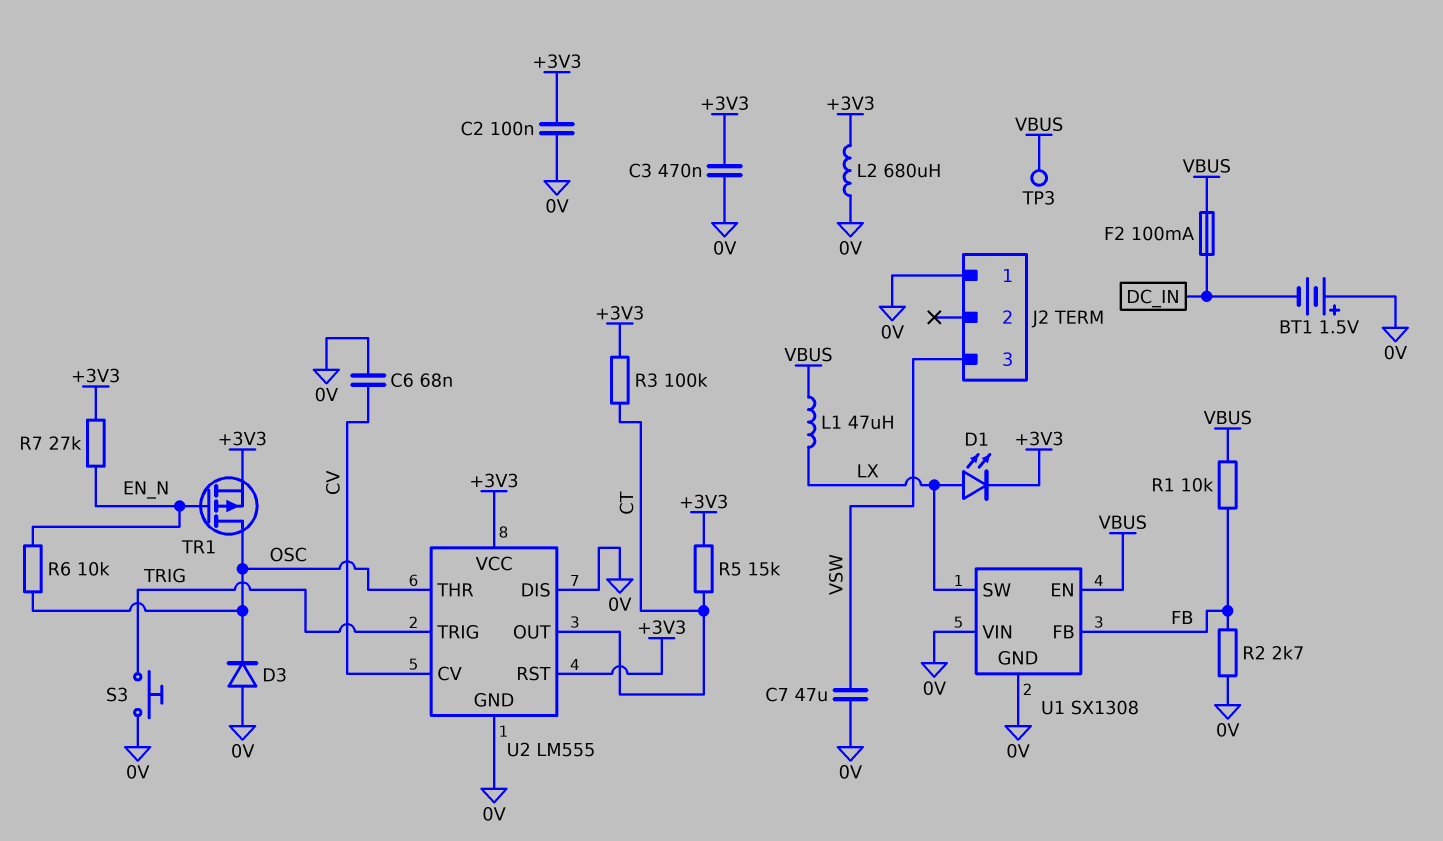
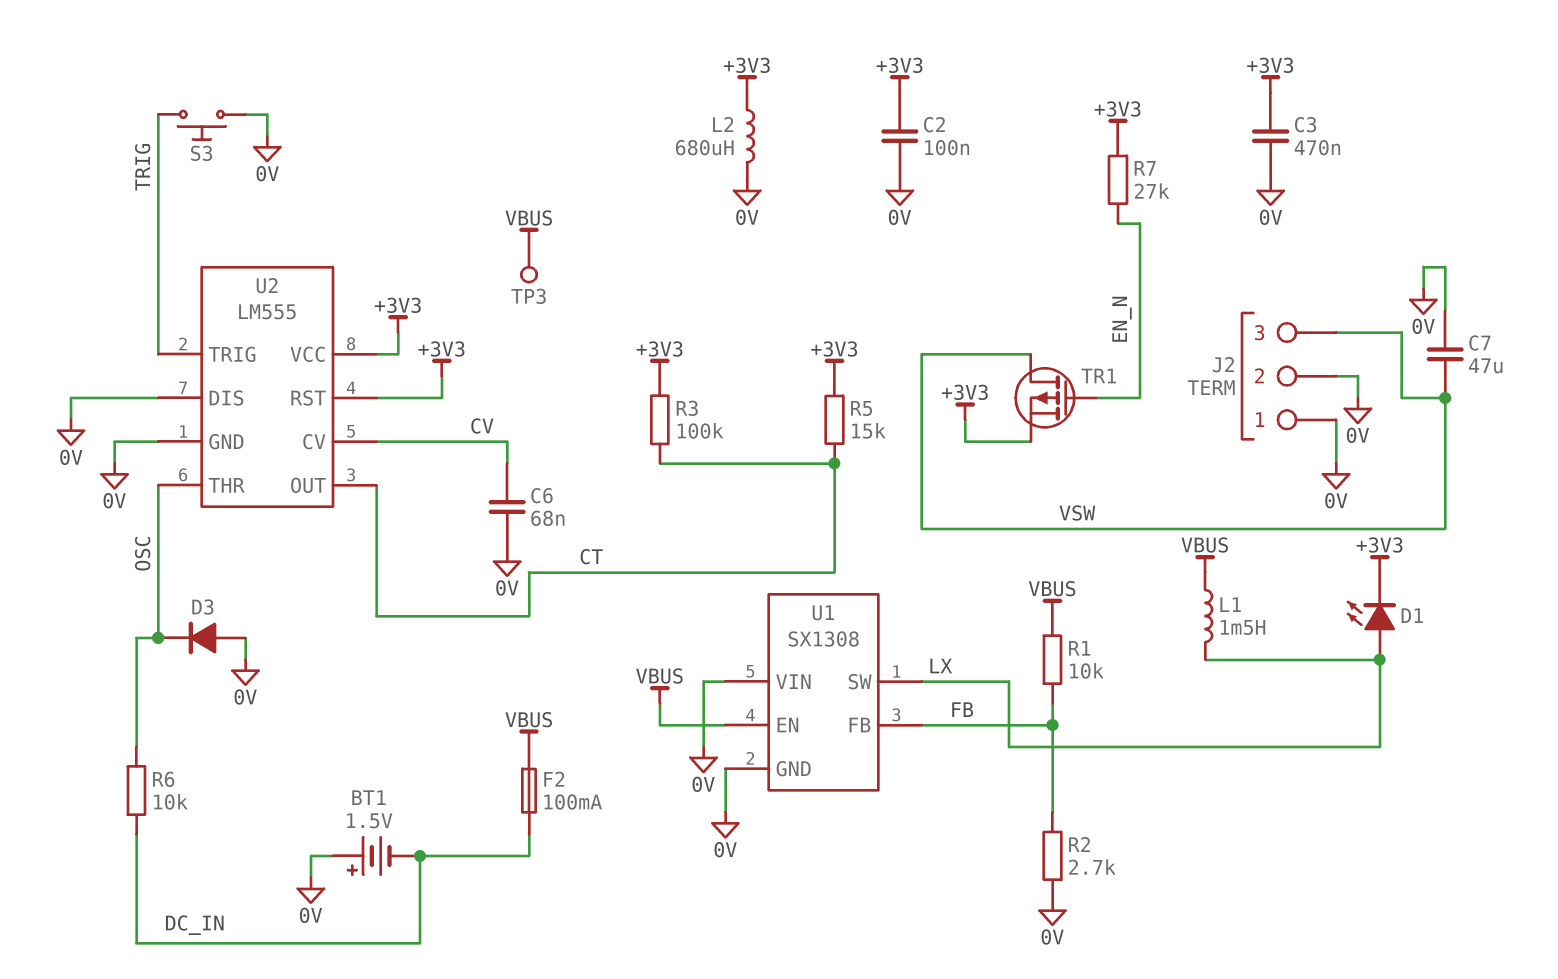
J2 pin 2: none -> 0V
L1: 47uH (LX, VBUS) -> 1.5mH (LX, VBUS)
R6: 10k (EN_N, OSC) -> 10k (DC_IN, OSC)
TR1: PMOS (G EN_N, D OSC, S +3V3) -> PMOS (G EN_N, D VSW, S +3V3)

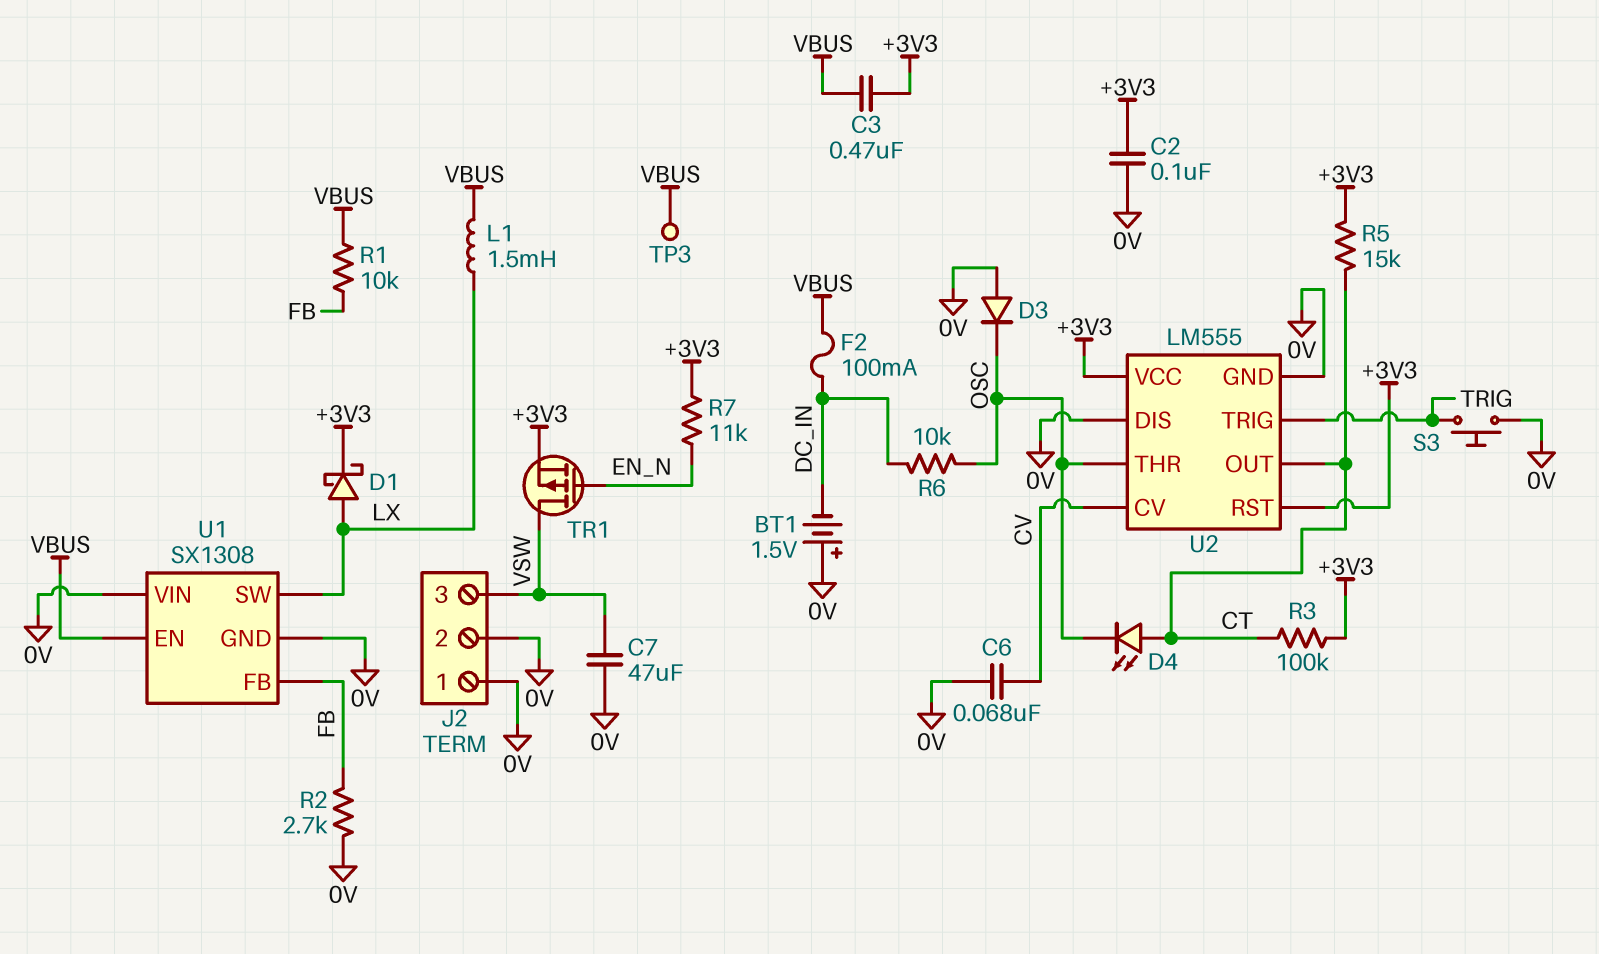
C3: 470nF (+3V3, 0V) -> 470nF (+3V3, VBUS)
D1: LED (A LX, K +3V3) -> schottky (A LX, K +3V3)
D4: none -> LED (A CT, K OSC)
L2: 680uH (+3V3, 0V) -> none
R7: 27k (+3V3, EN_N) -> 11k (+3V3, EN_N)

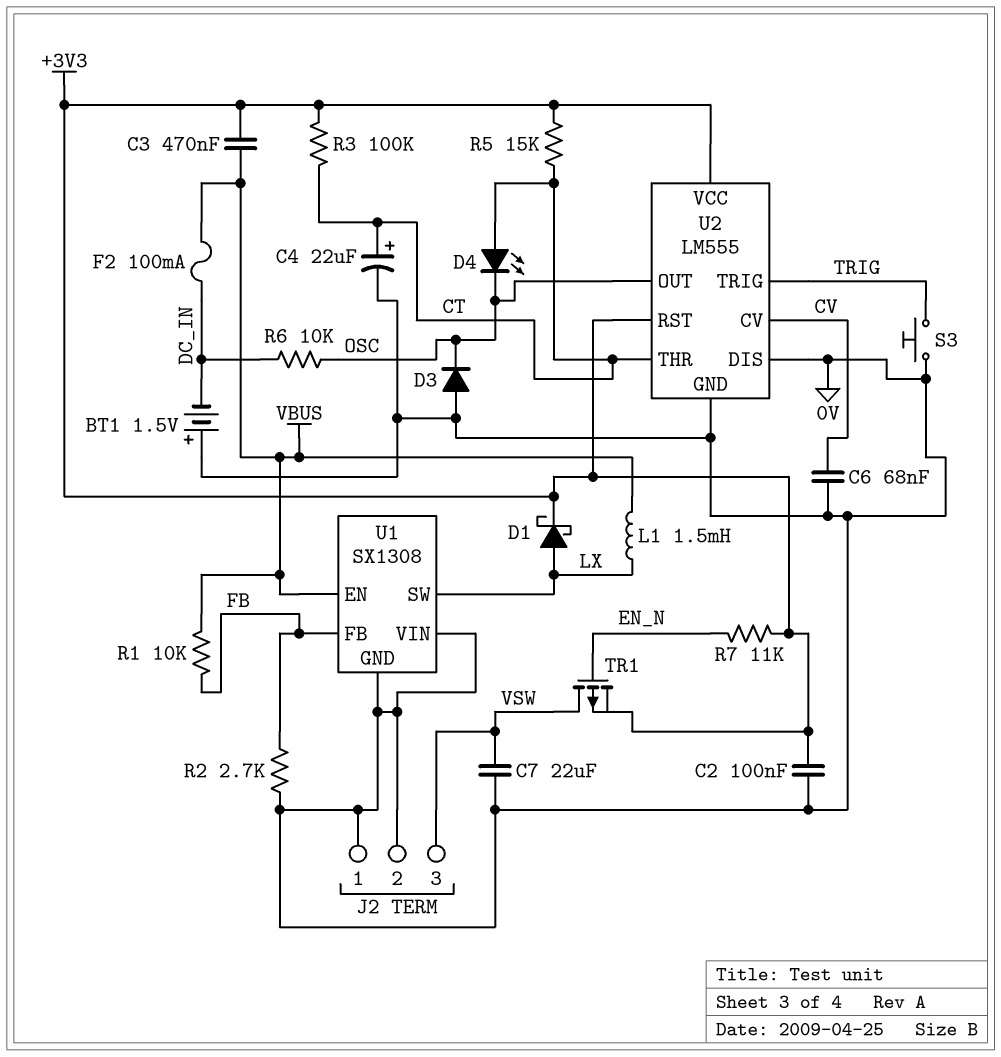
C4: none -> 22uF (plus CT, minus 0V)
C7: 47uF (0V, VSW) -> 22uF (0V, VSW)
TP3: test point (VBUS) -> none
U2 pin OUT: CT -> OSC
U2 pin THR: OSC -> CT

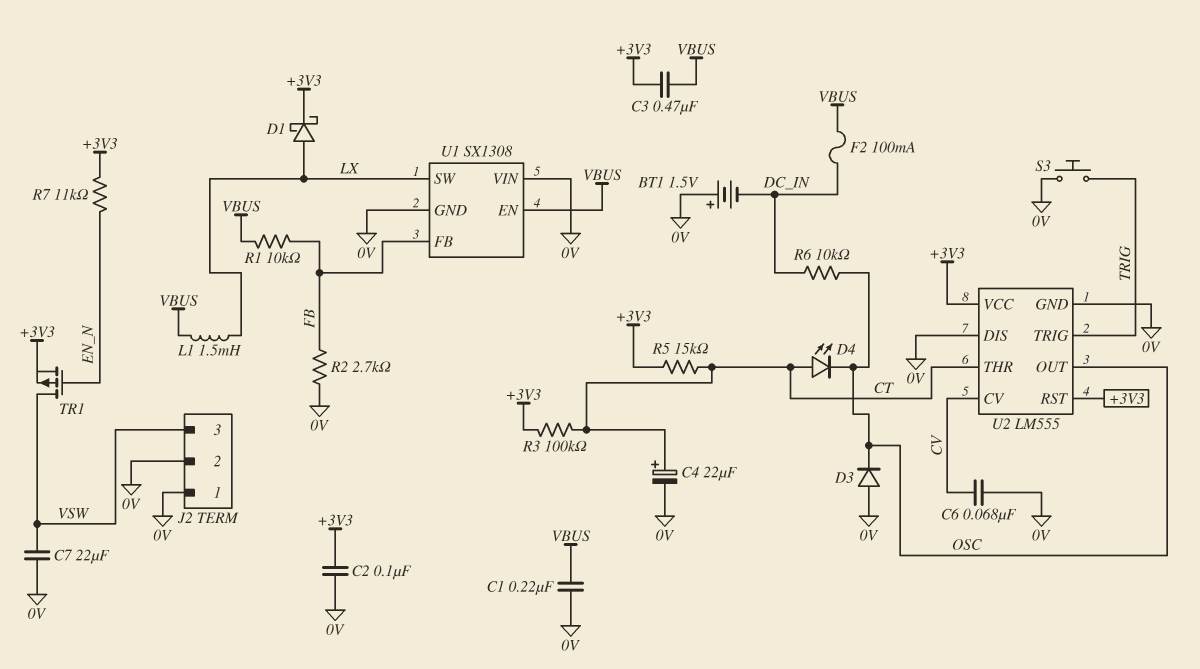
C1: none -> 220nF (0V, VBUS)

